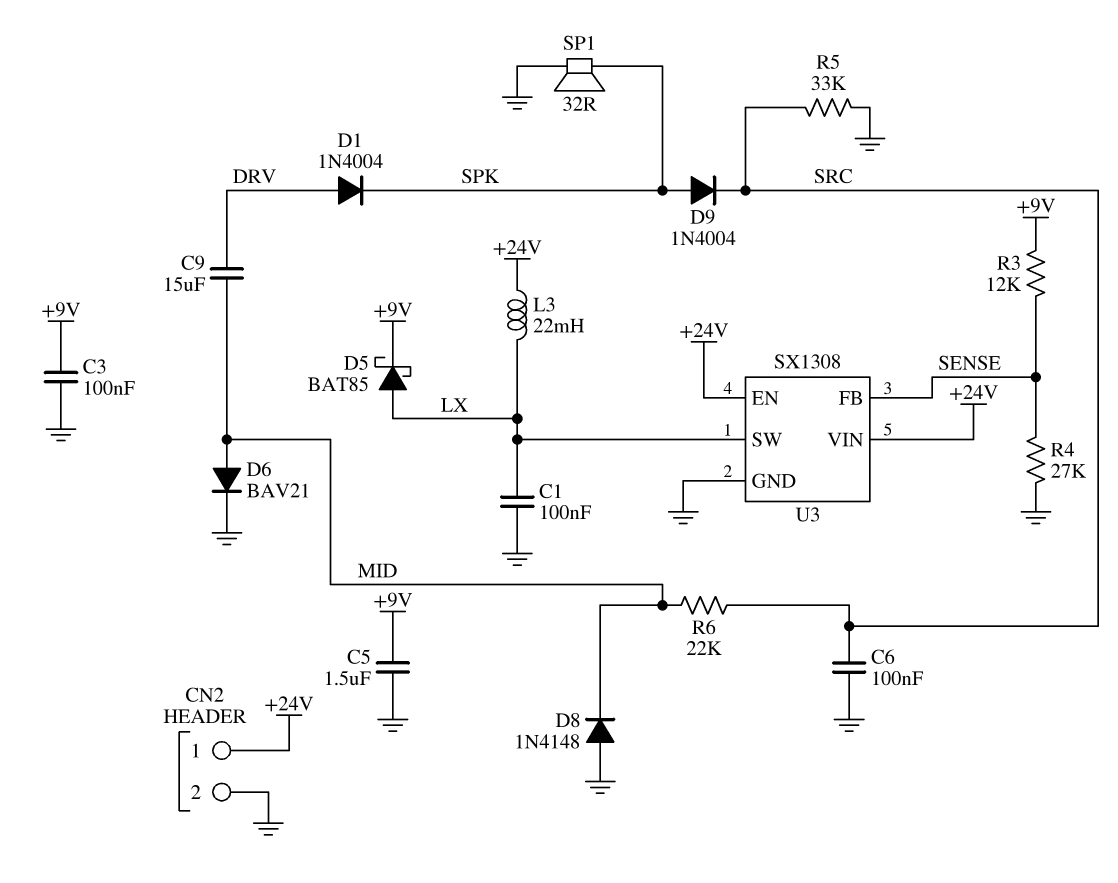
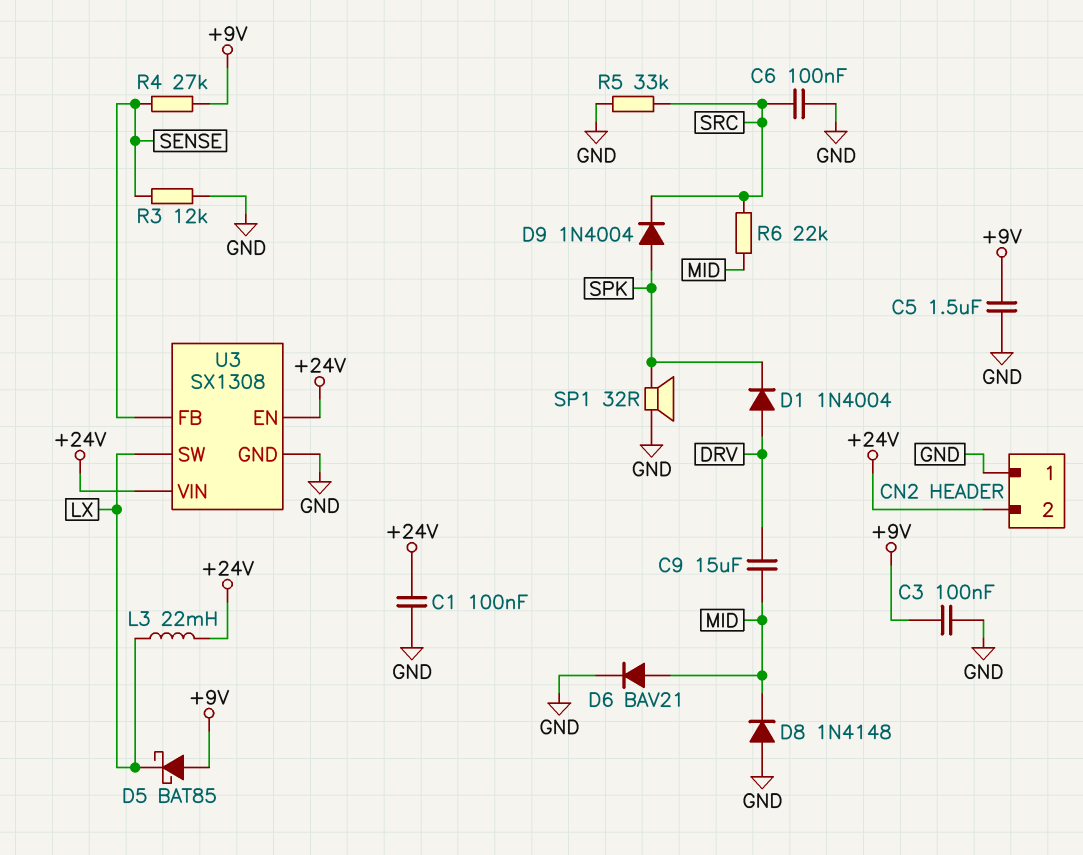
C1: 100nF (GND, LX) -> 100nF (+24V, GND)
CN2 pin 1: +24V -> GND
CN2 pin 2: GND -> +24V
D5: schottky BAT85 (A LX, K +9V) -> schottky BAT85 (A +9V, K LX)
R3: 12k (+9V, SENSE) -> 12k (GND, SENSE)
R4: 27k (GND, SENSE) -> 27k (+9V, SENSE)

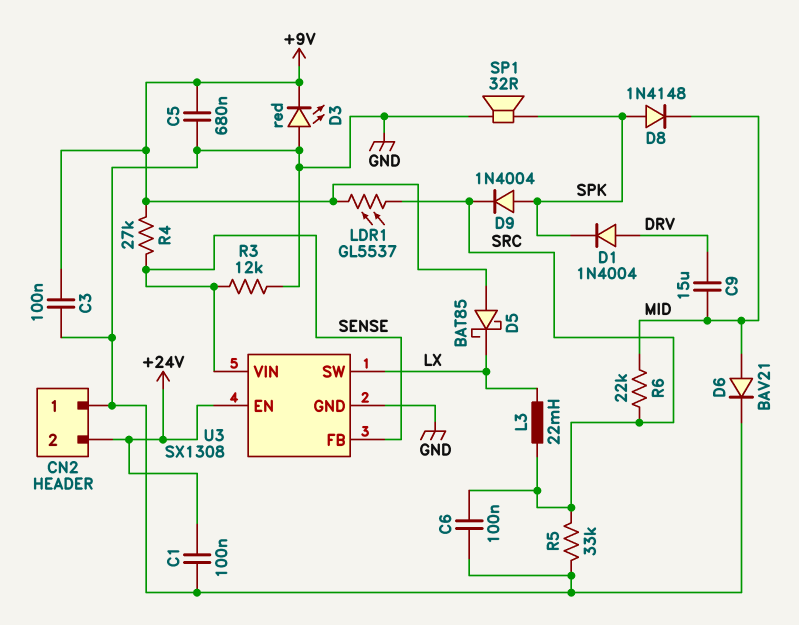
C5: 1.5uF (+9V, GND) -> 680nF (+9V, GND)
D3: none -> LED red (A GND, K +9V)
D8: diode 1N4148 (A GND, K MID) -> diode 1N4148 (A SPK, K MID)
L3: 22mH (+24V, LX) -> 22mH (LX, SRC)
LDR1: none -> GL5537 (+9V, SRC)
U3 pin VIN: +24V -> SENSE

